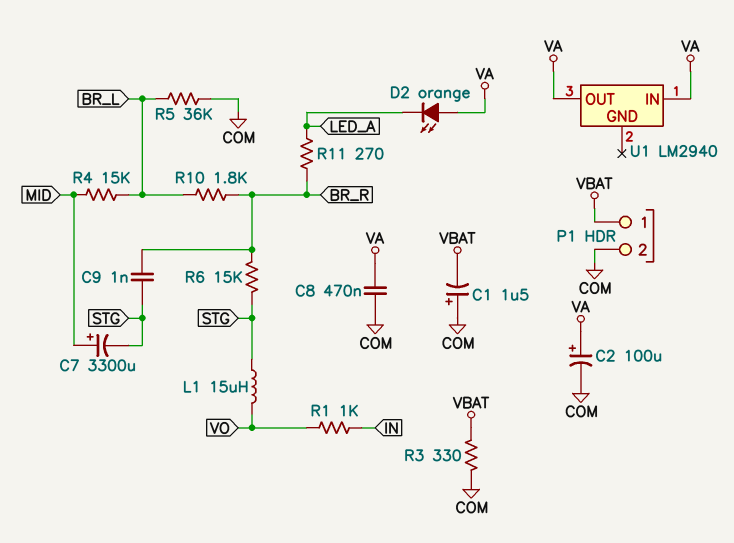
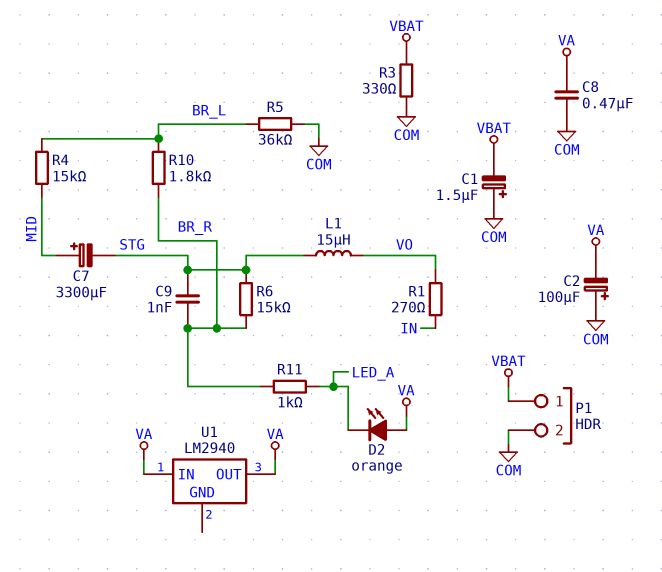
C2: 100uF (plus VA, minus COM) -> 100uF (plus COM, minus VA)
R1: 1k (IN, VO) -> 270 (IN, VO)
R11: 270 (BR_R, LED_A) -> 1k (BR_R, LED_A)

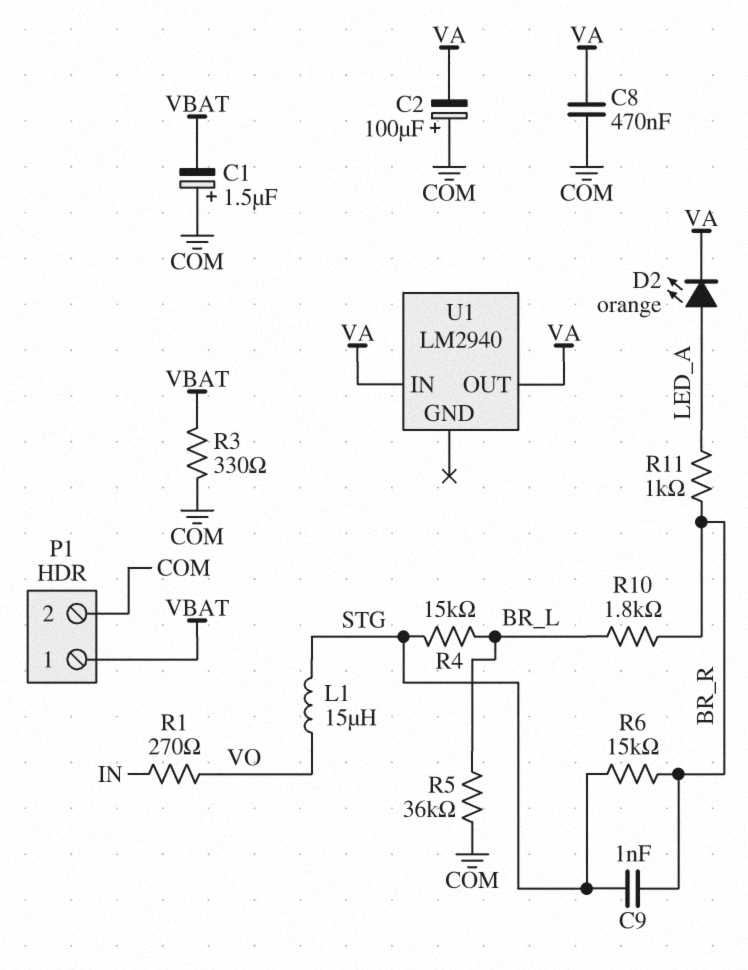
C7: 3300uF (plus MID, minus STG) -> none
D2: LED orange (A VA, K LED_A) -> LED orange (A LED_A, K VA)
R4: 15k (BR_L, MID) -> 15k (BR_L, STG)

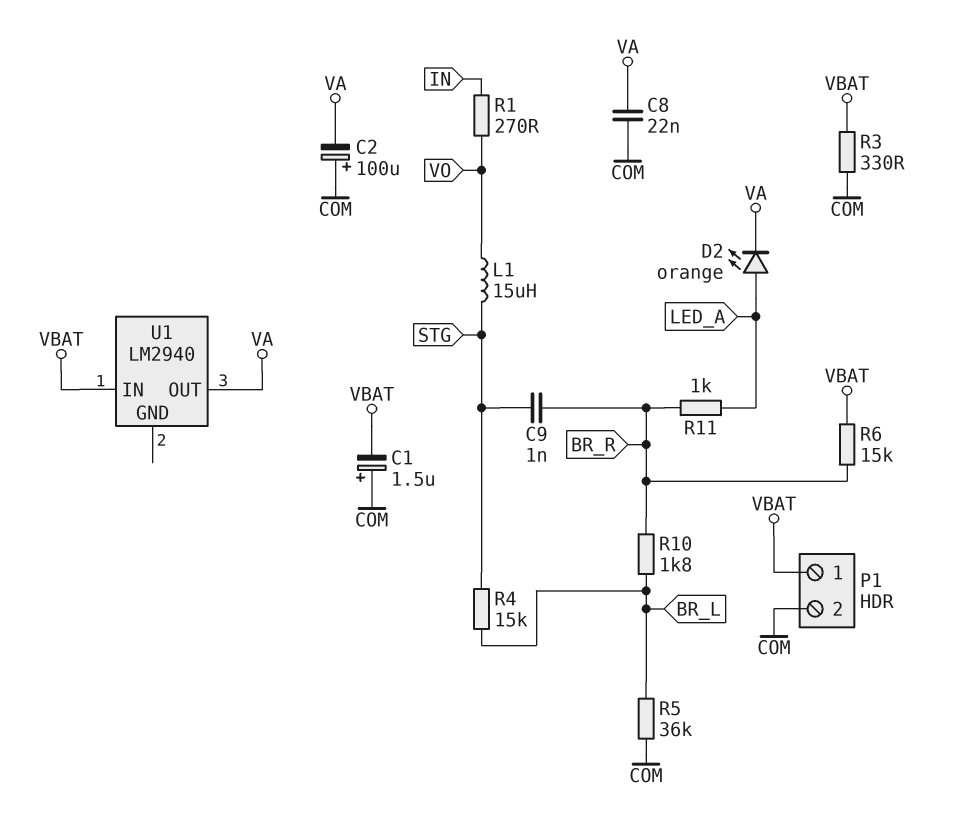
C8: 470nF (COM, VA) -> 22nF (COM, VA)
R6: 15k (BR_R, STG) -> 15k (BR_R, VBAT)
U1 pin IN: VA -> VBAT

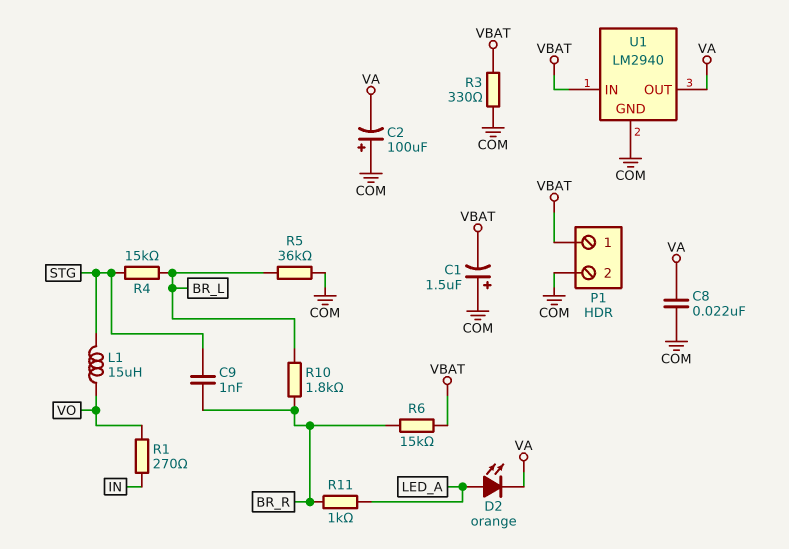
U1 pin GND: none -> COM

